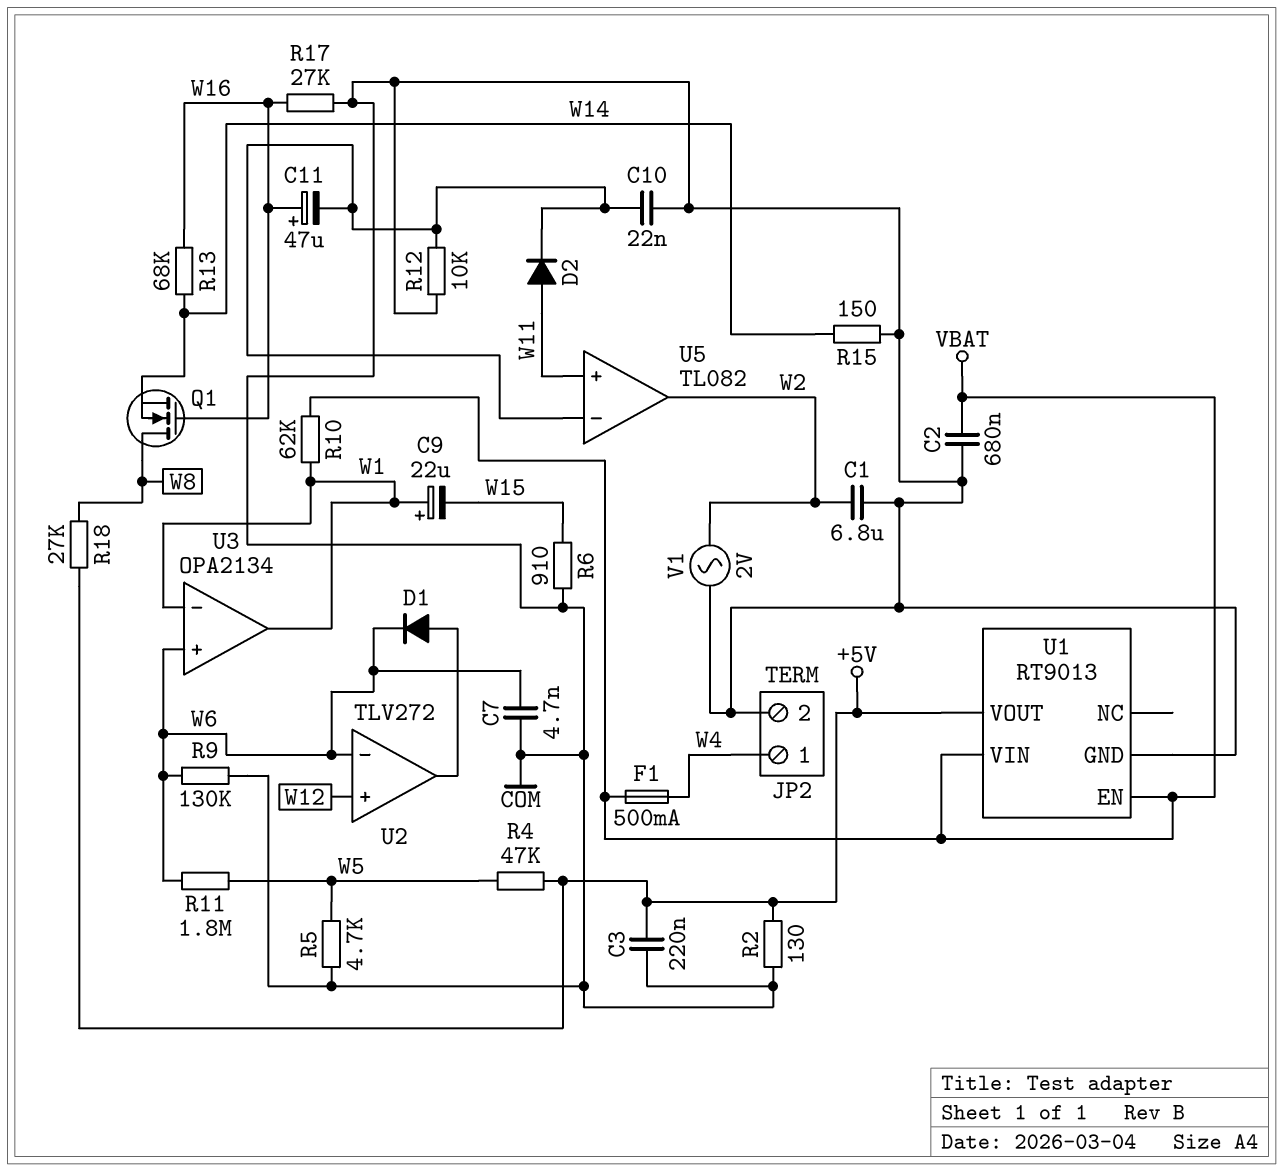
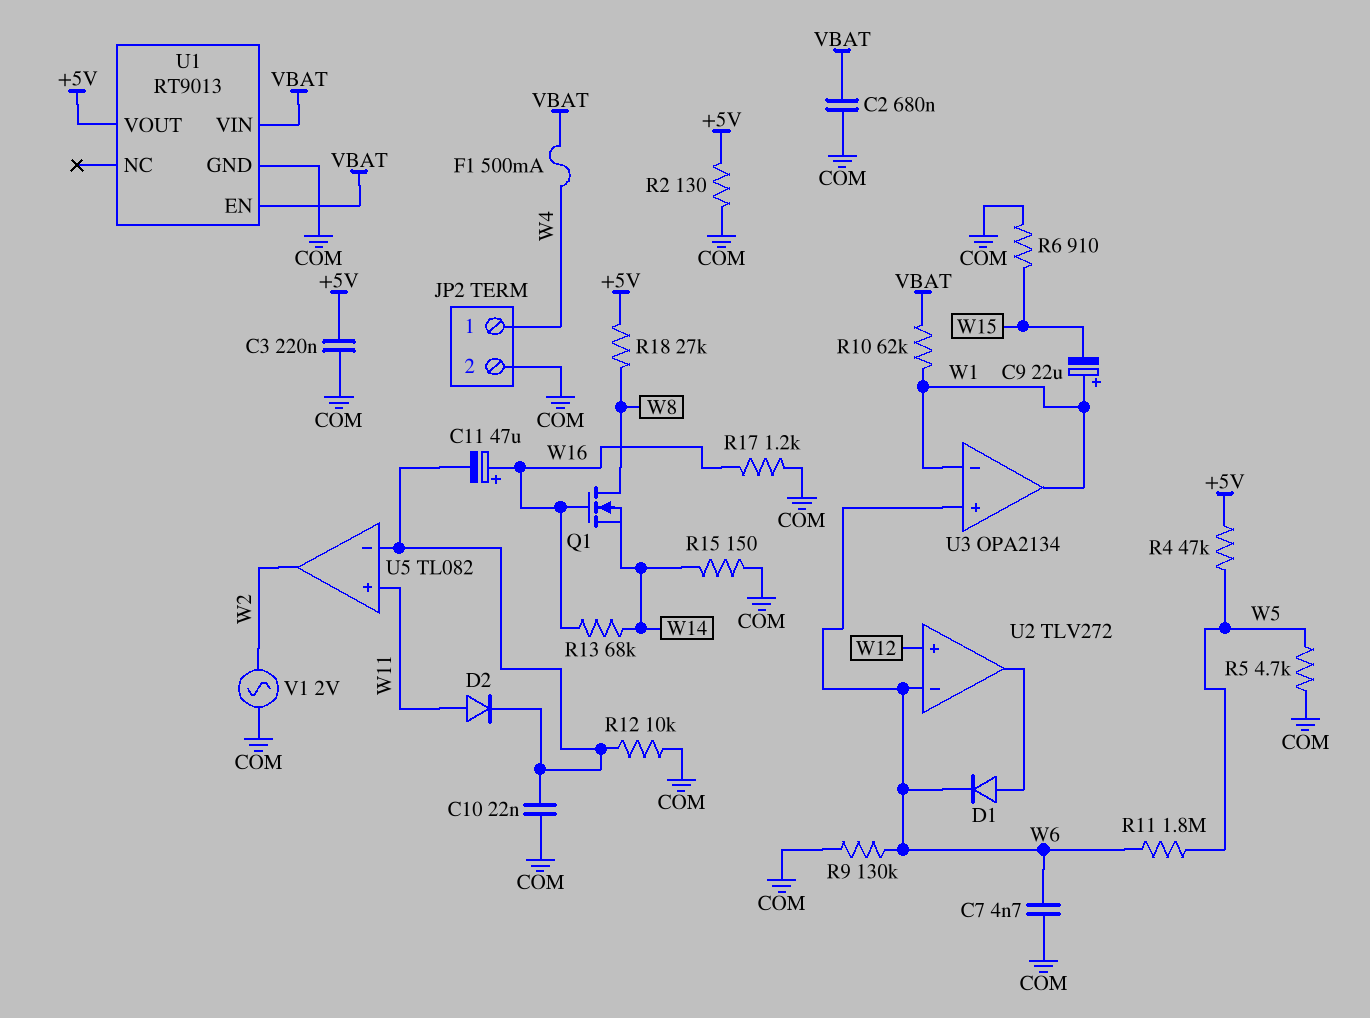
C1: 6.8uF (COM, W2) -> none
R17: 27k (COM, W16) -> 1.2k (COM, W16)

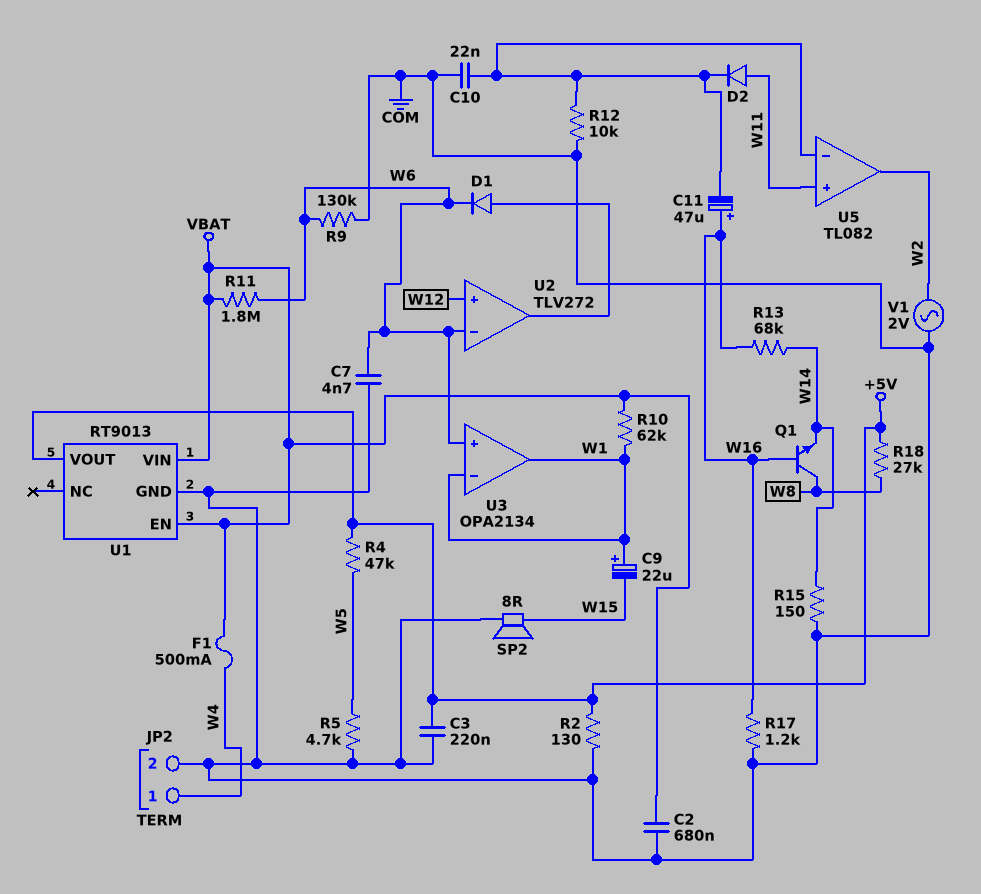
Q1: NMOS (G W16, D W8, S W14) -> NPN (B W16, C W8, E W14)
R6: 910 (COM, W15) -> none
R11: 1.8M (W5, W6) -> 1.8M (VBAT, W6)
SP2: none -> speaker 8R (COM, W15)

